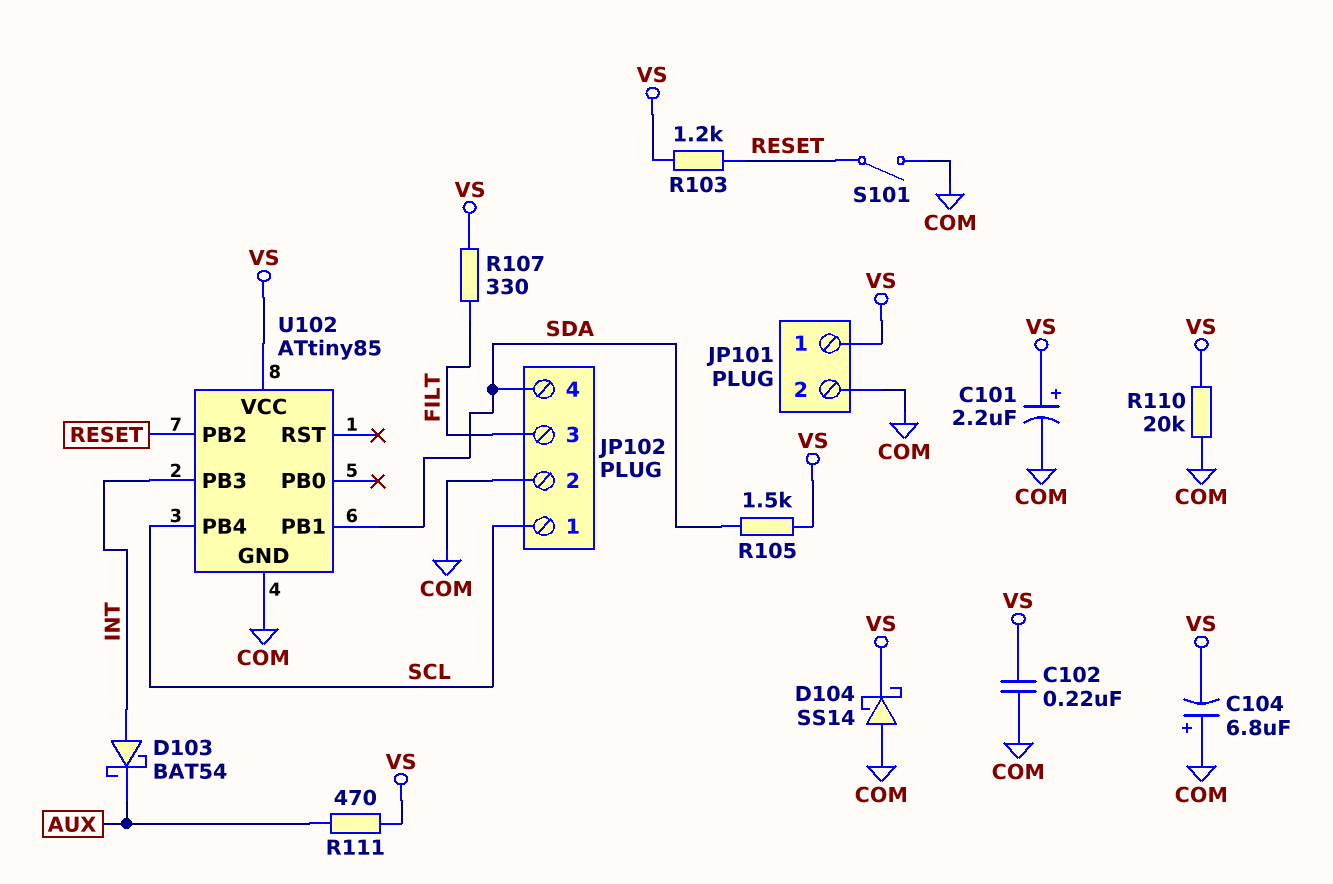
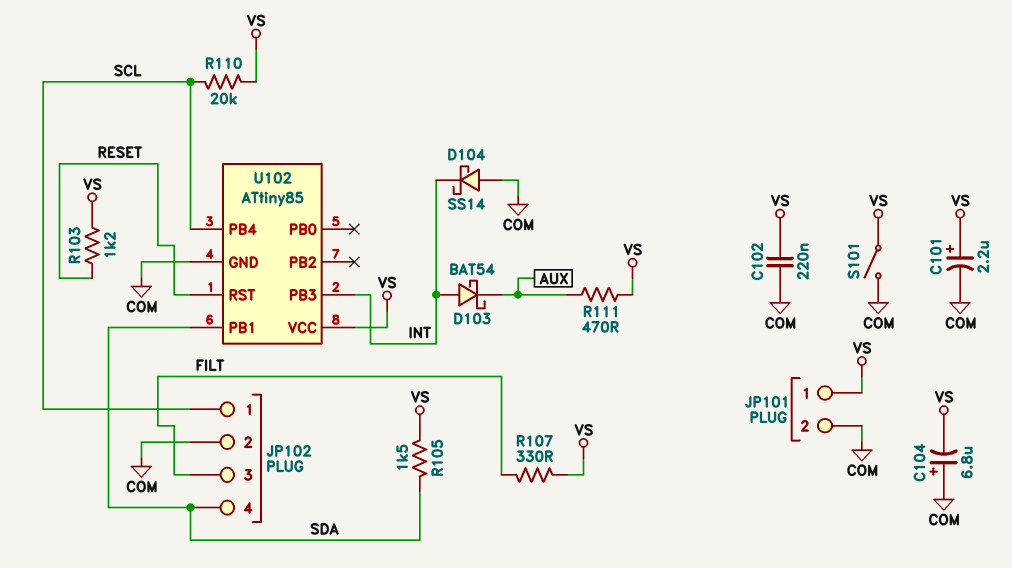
D104: schottky SS14 (A COM, K VS) -> schottky SS14 (A COM, K INT)
R110: 20k (COM, VS) -> 20k (SCL, VS)
S101: switch (COM, RESET) -> switch (COM, VS)
U102 pin PB2: RESET -> none
U102 pin RST: none -> RESET

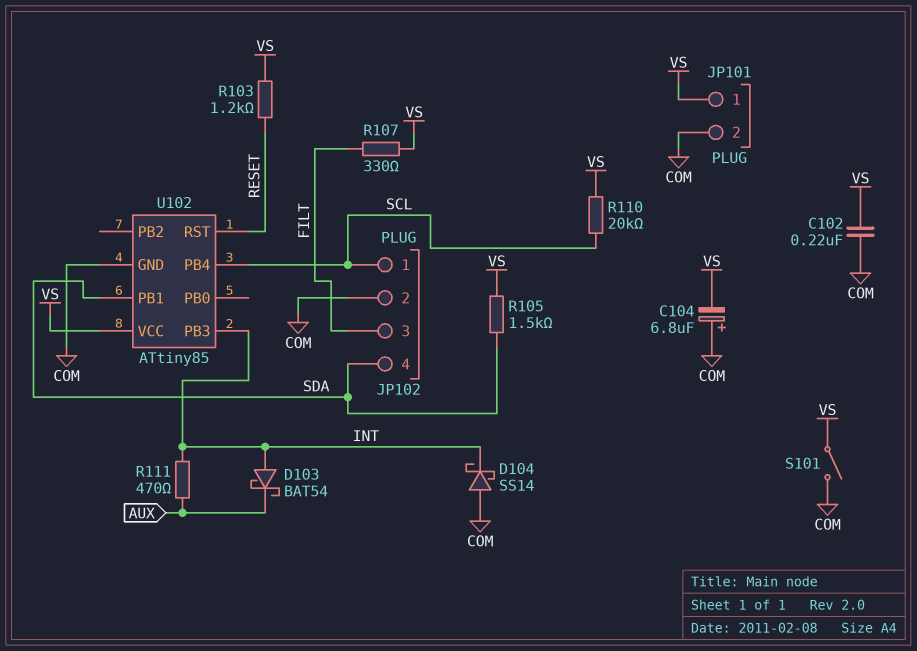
C101: 2.2uF (plus VS, minus COM) -> none
R111: 470 (AUX, VS) -> 470 (AUX, INT)

